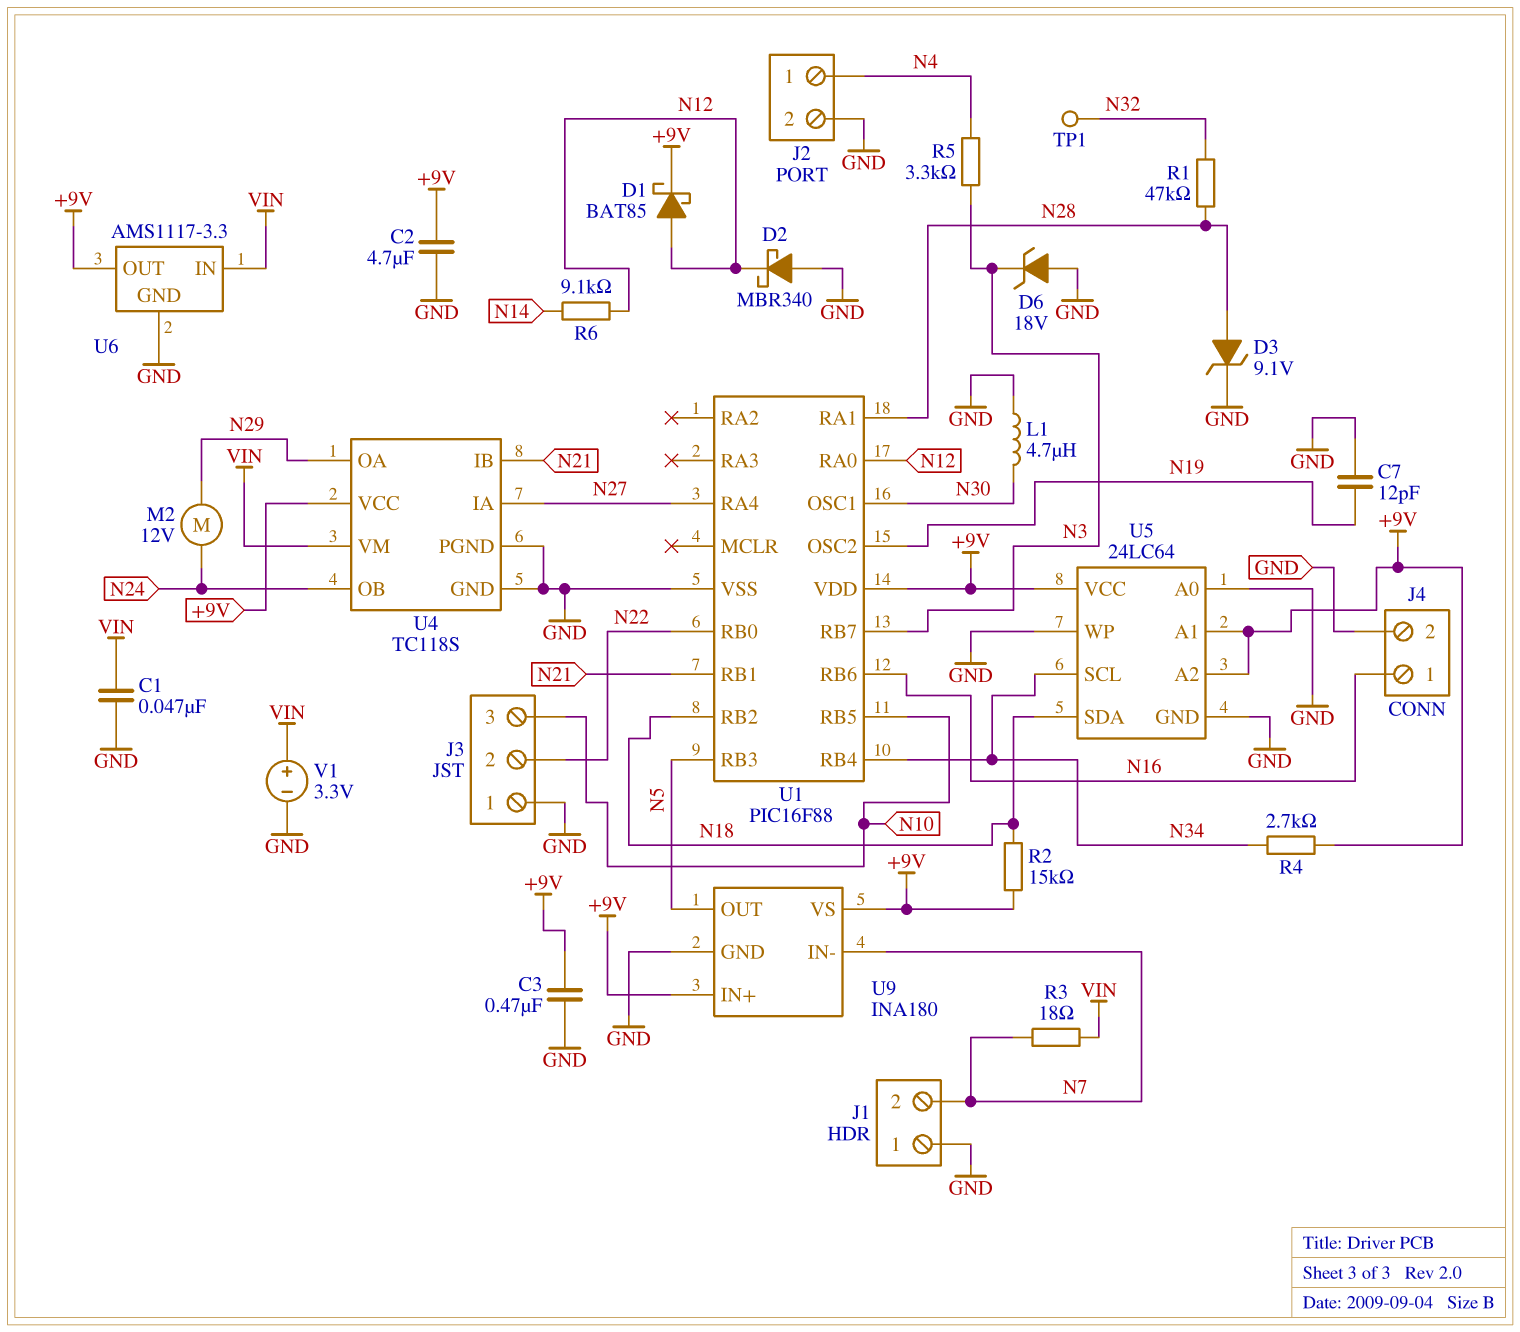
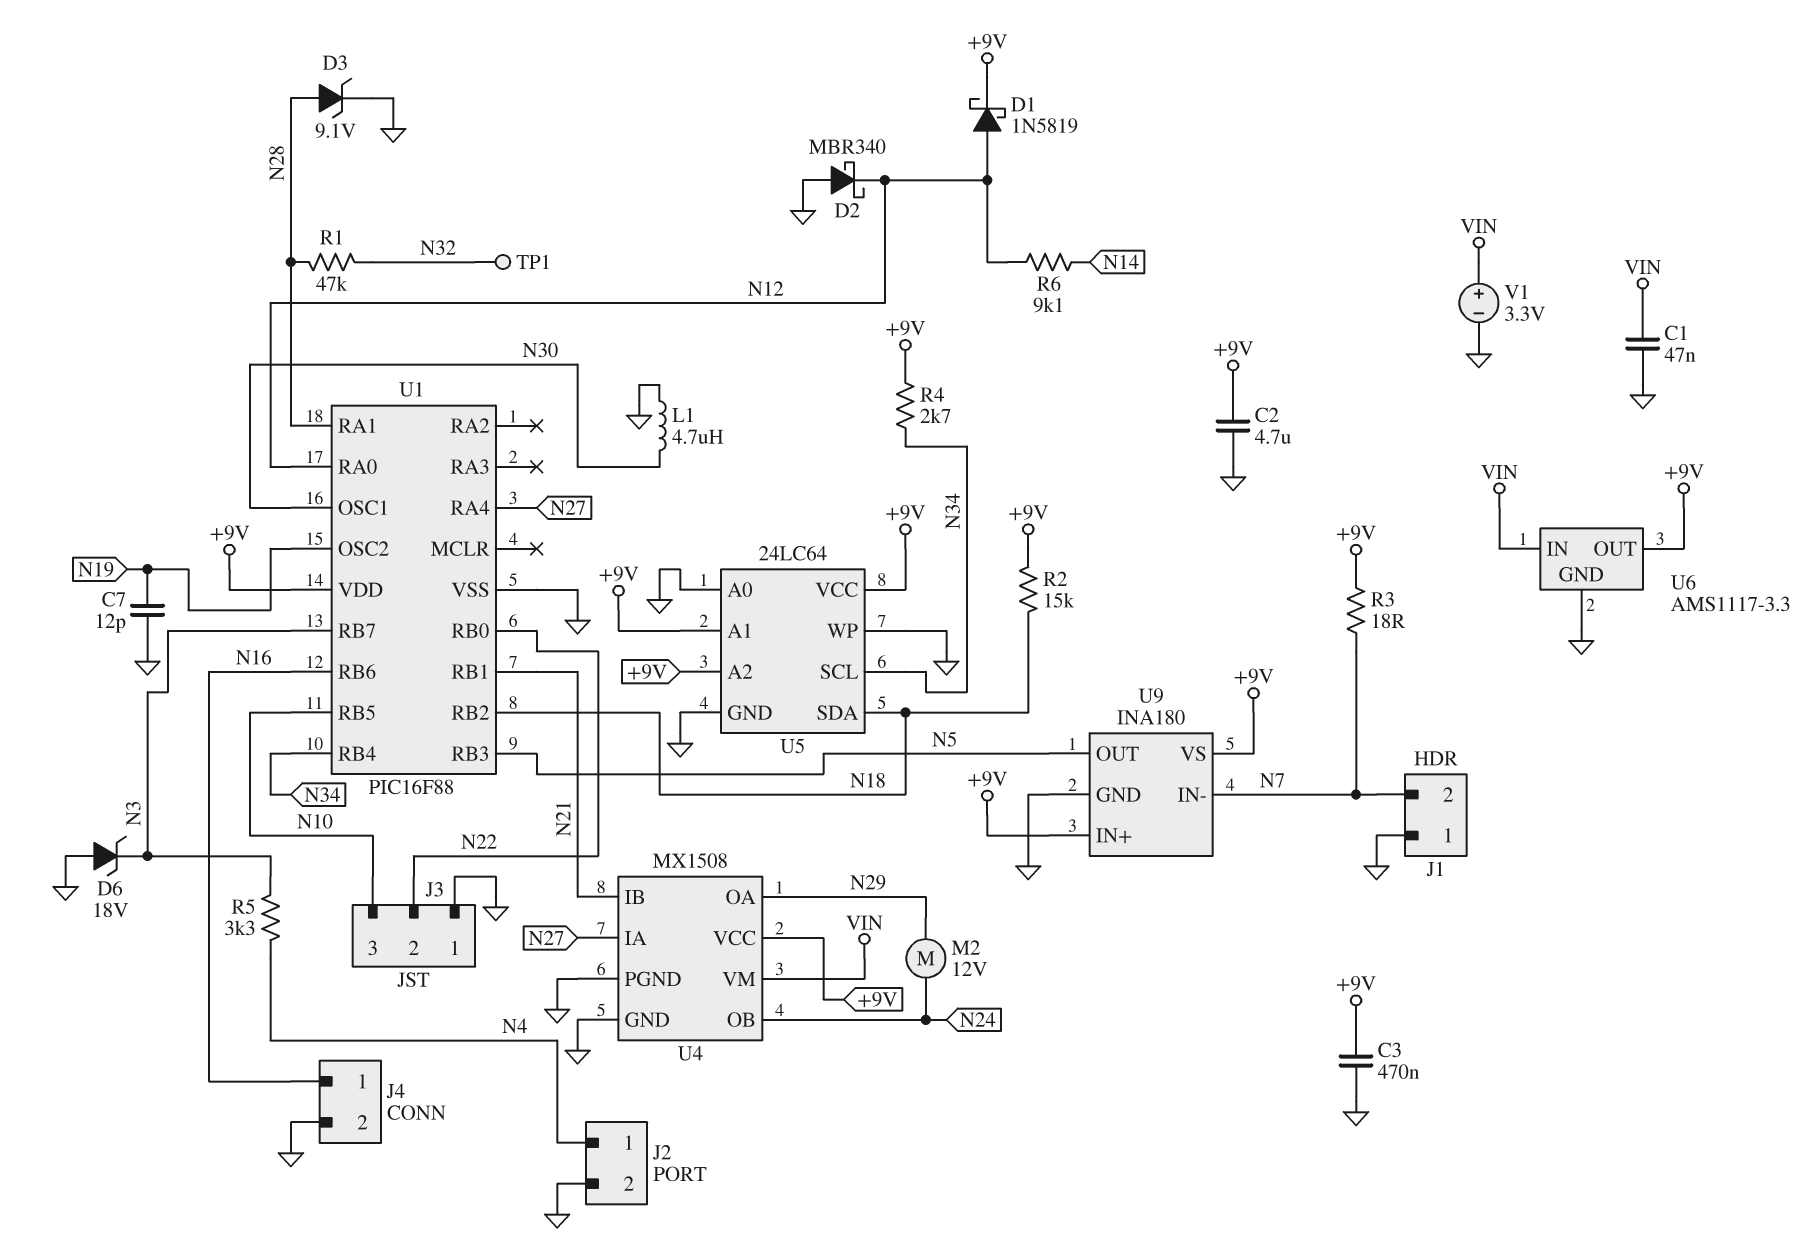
D1: schottky BAT85 (A N12, K +9V) -> schottky 1N5819 (A N12, K +9V)
R3: 18 (N7, VIN) -> 18 (+9V, N7)
U4: TC118S -> MX1508

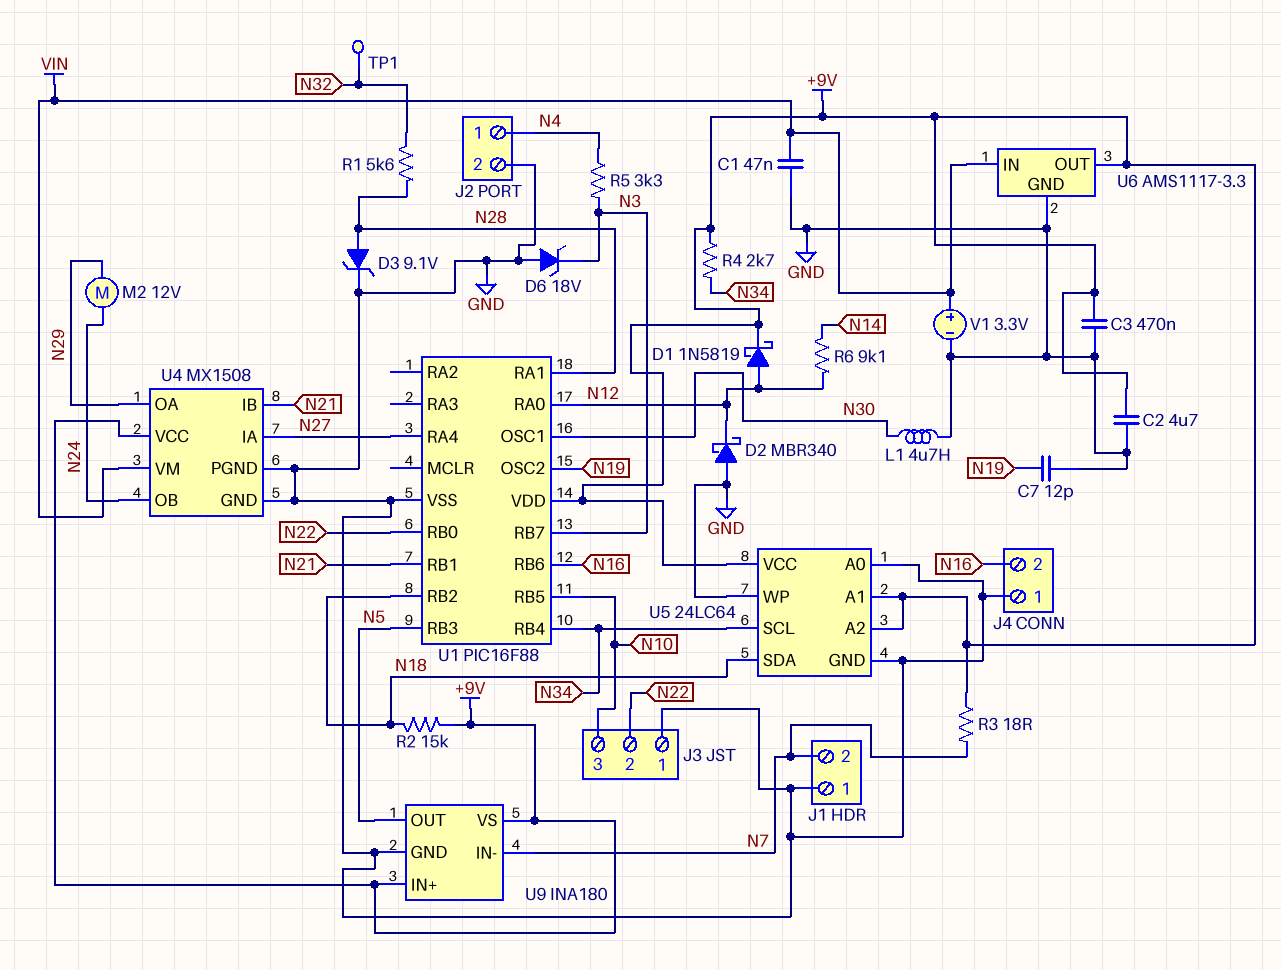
J4 pin 1: N16 -> GND
J4 pin 2: GND -> N16
R1: 47k (N28, N32) -> 5.6k (N28, N32)

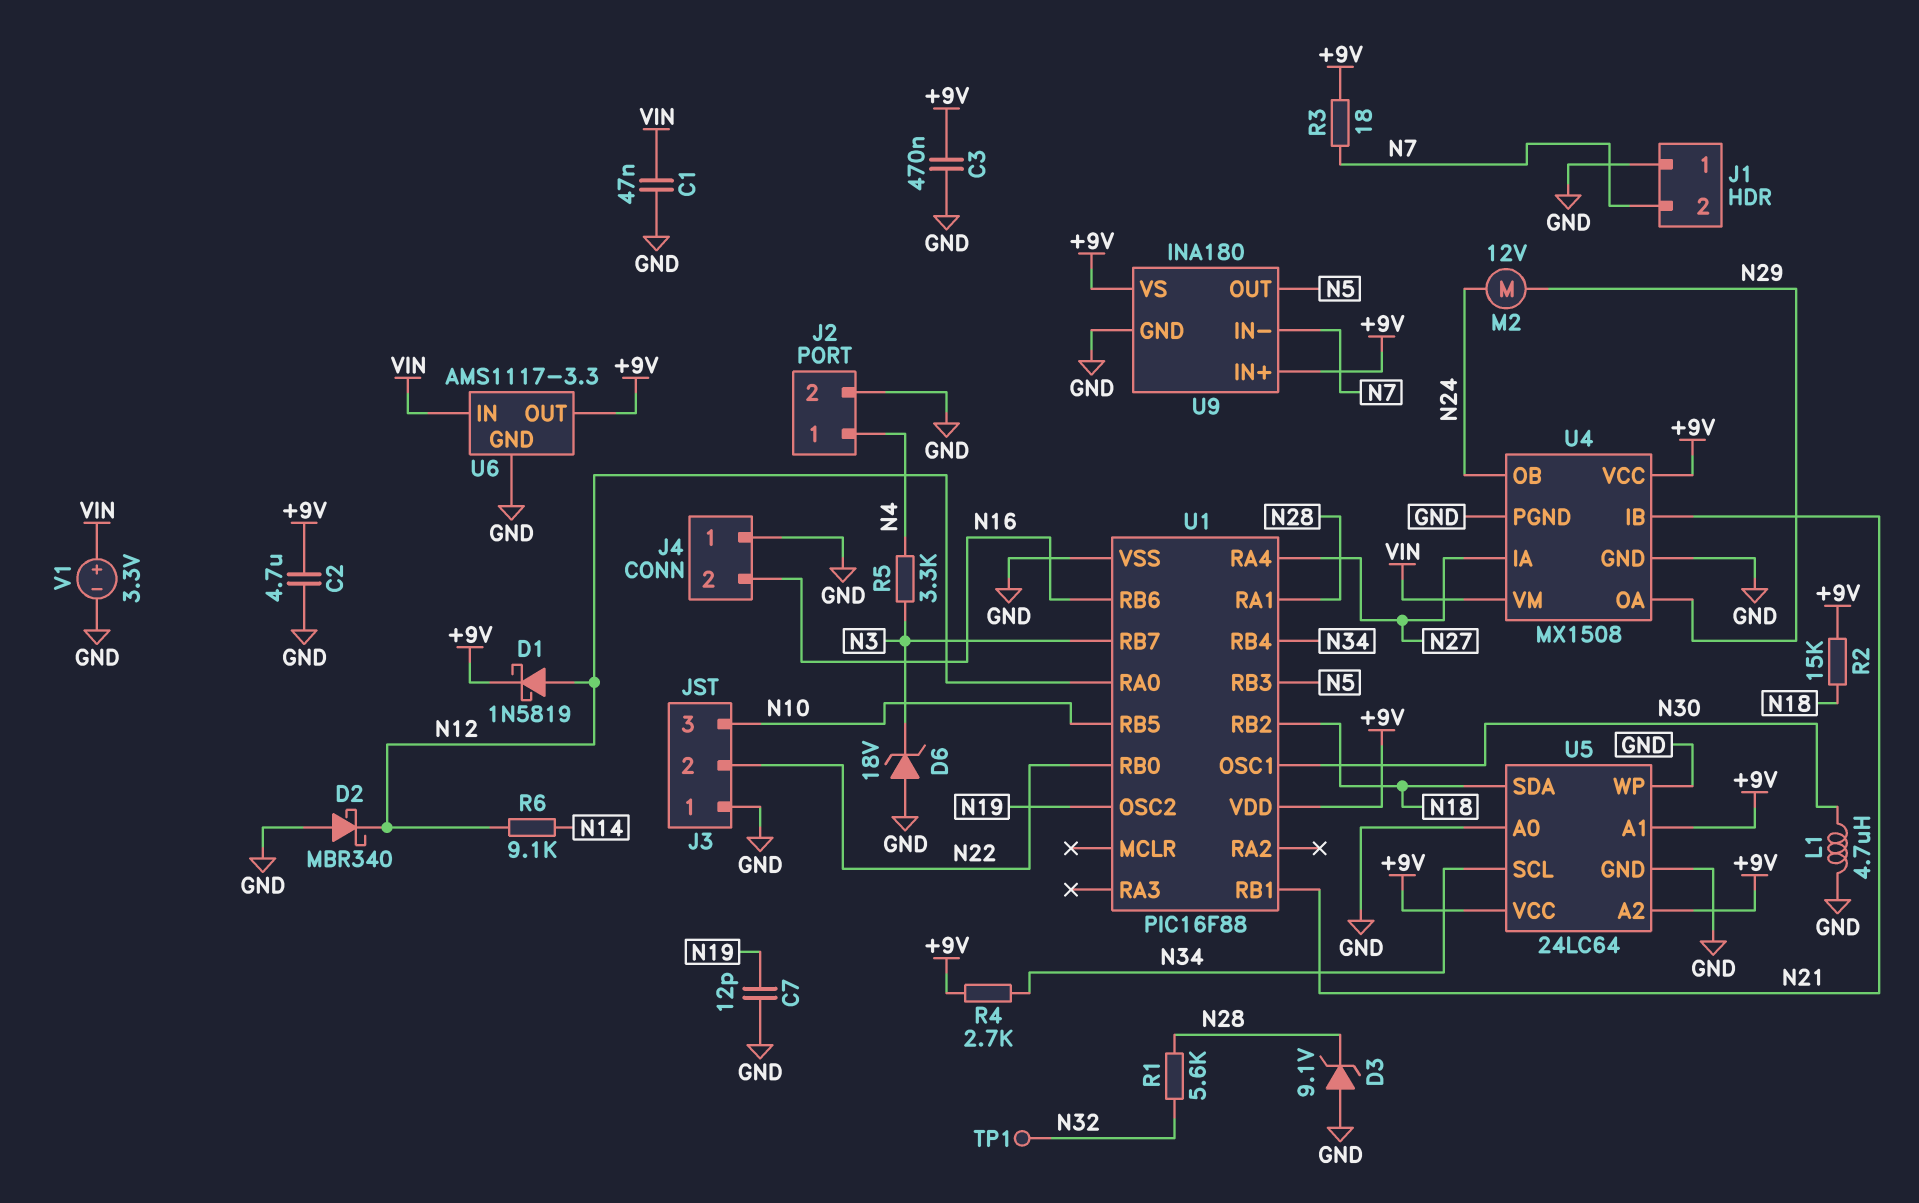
D3: zener 9.1V (A N28, K GND) -> zener 9.1V (A GND, K N28)

